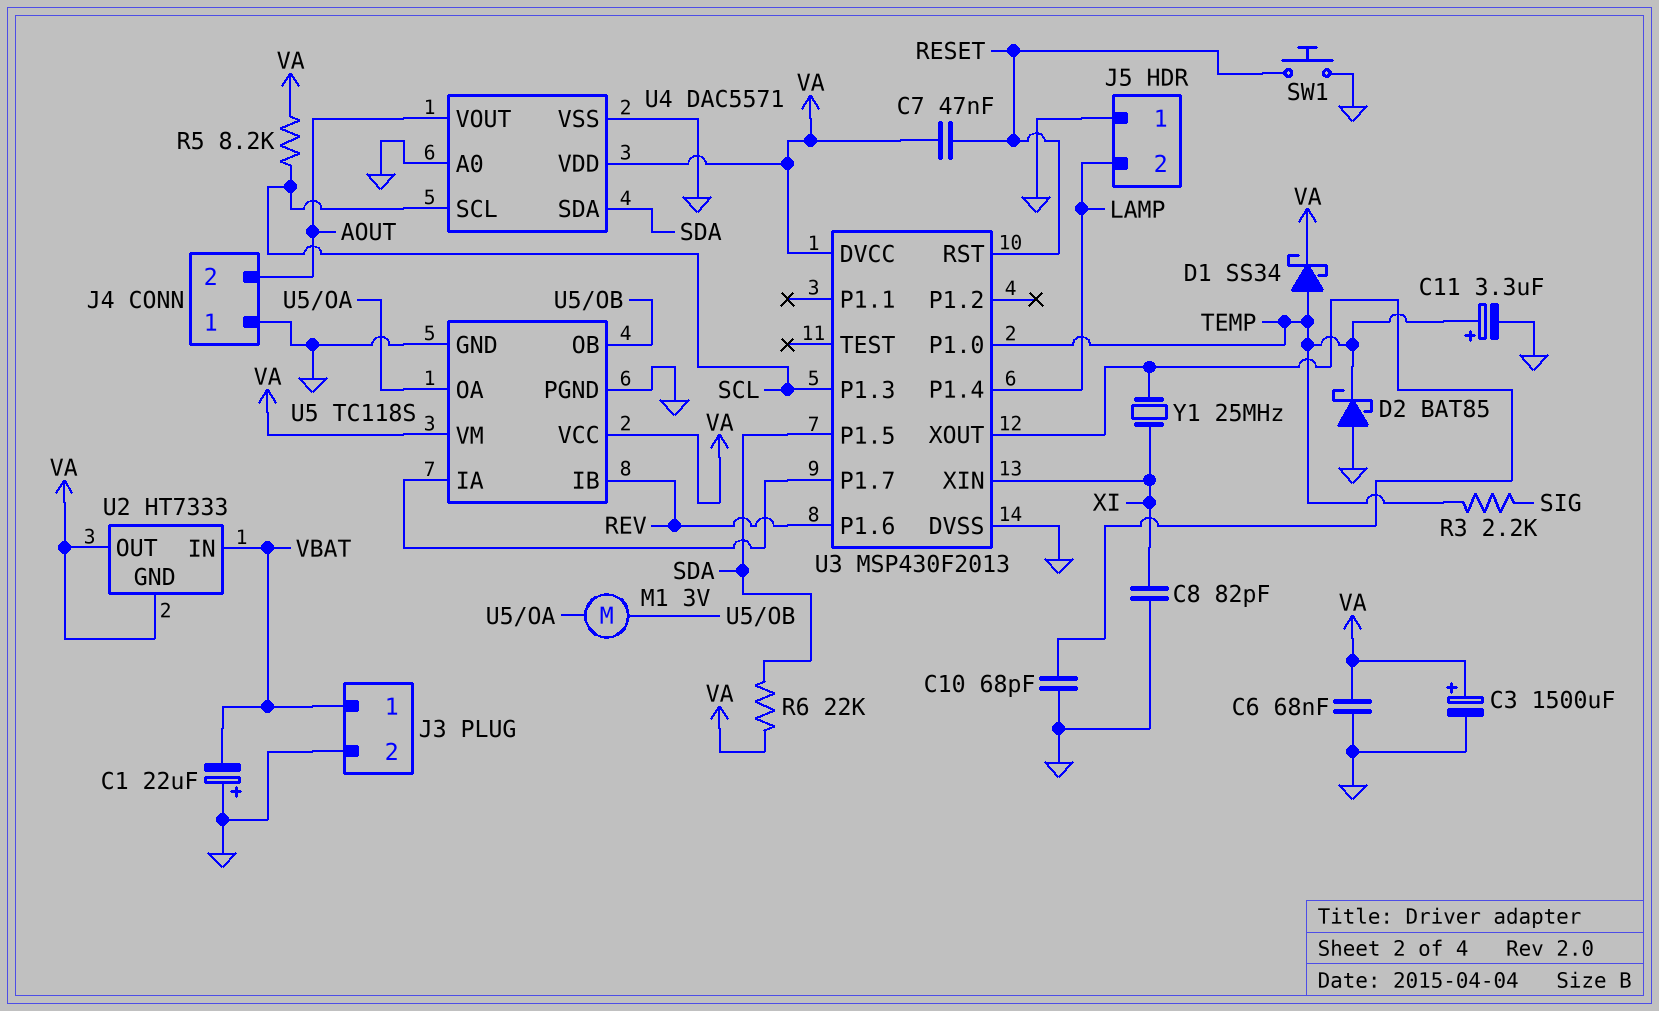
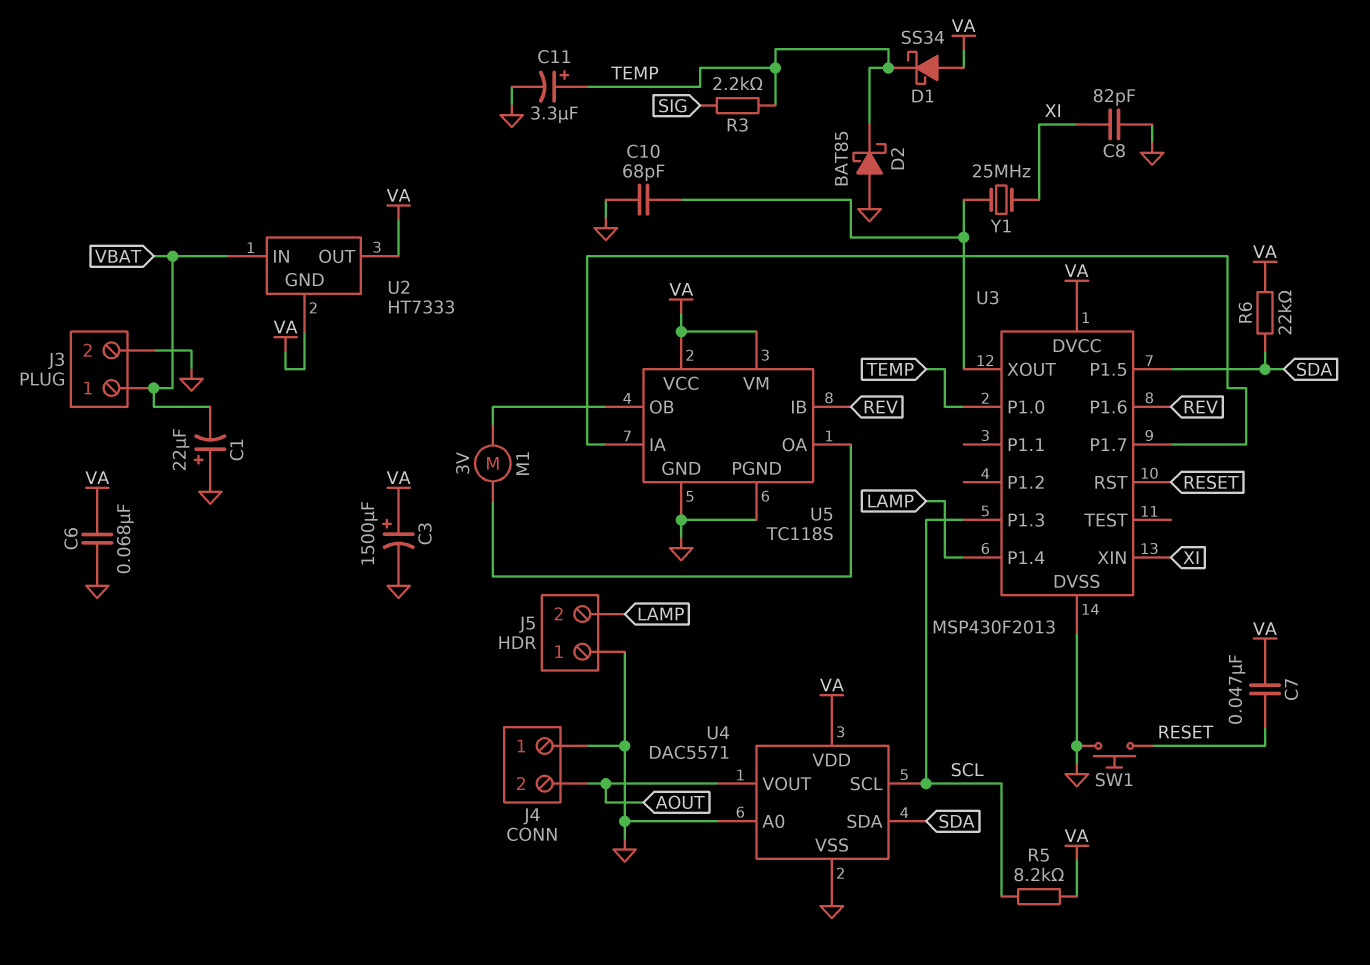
D1: schottky SS34 (A TEMP, K VA) -> schottky SS34 (A VA, K TEMP)

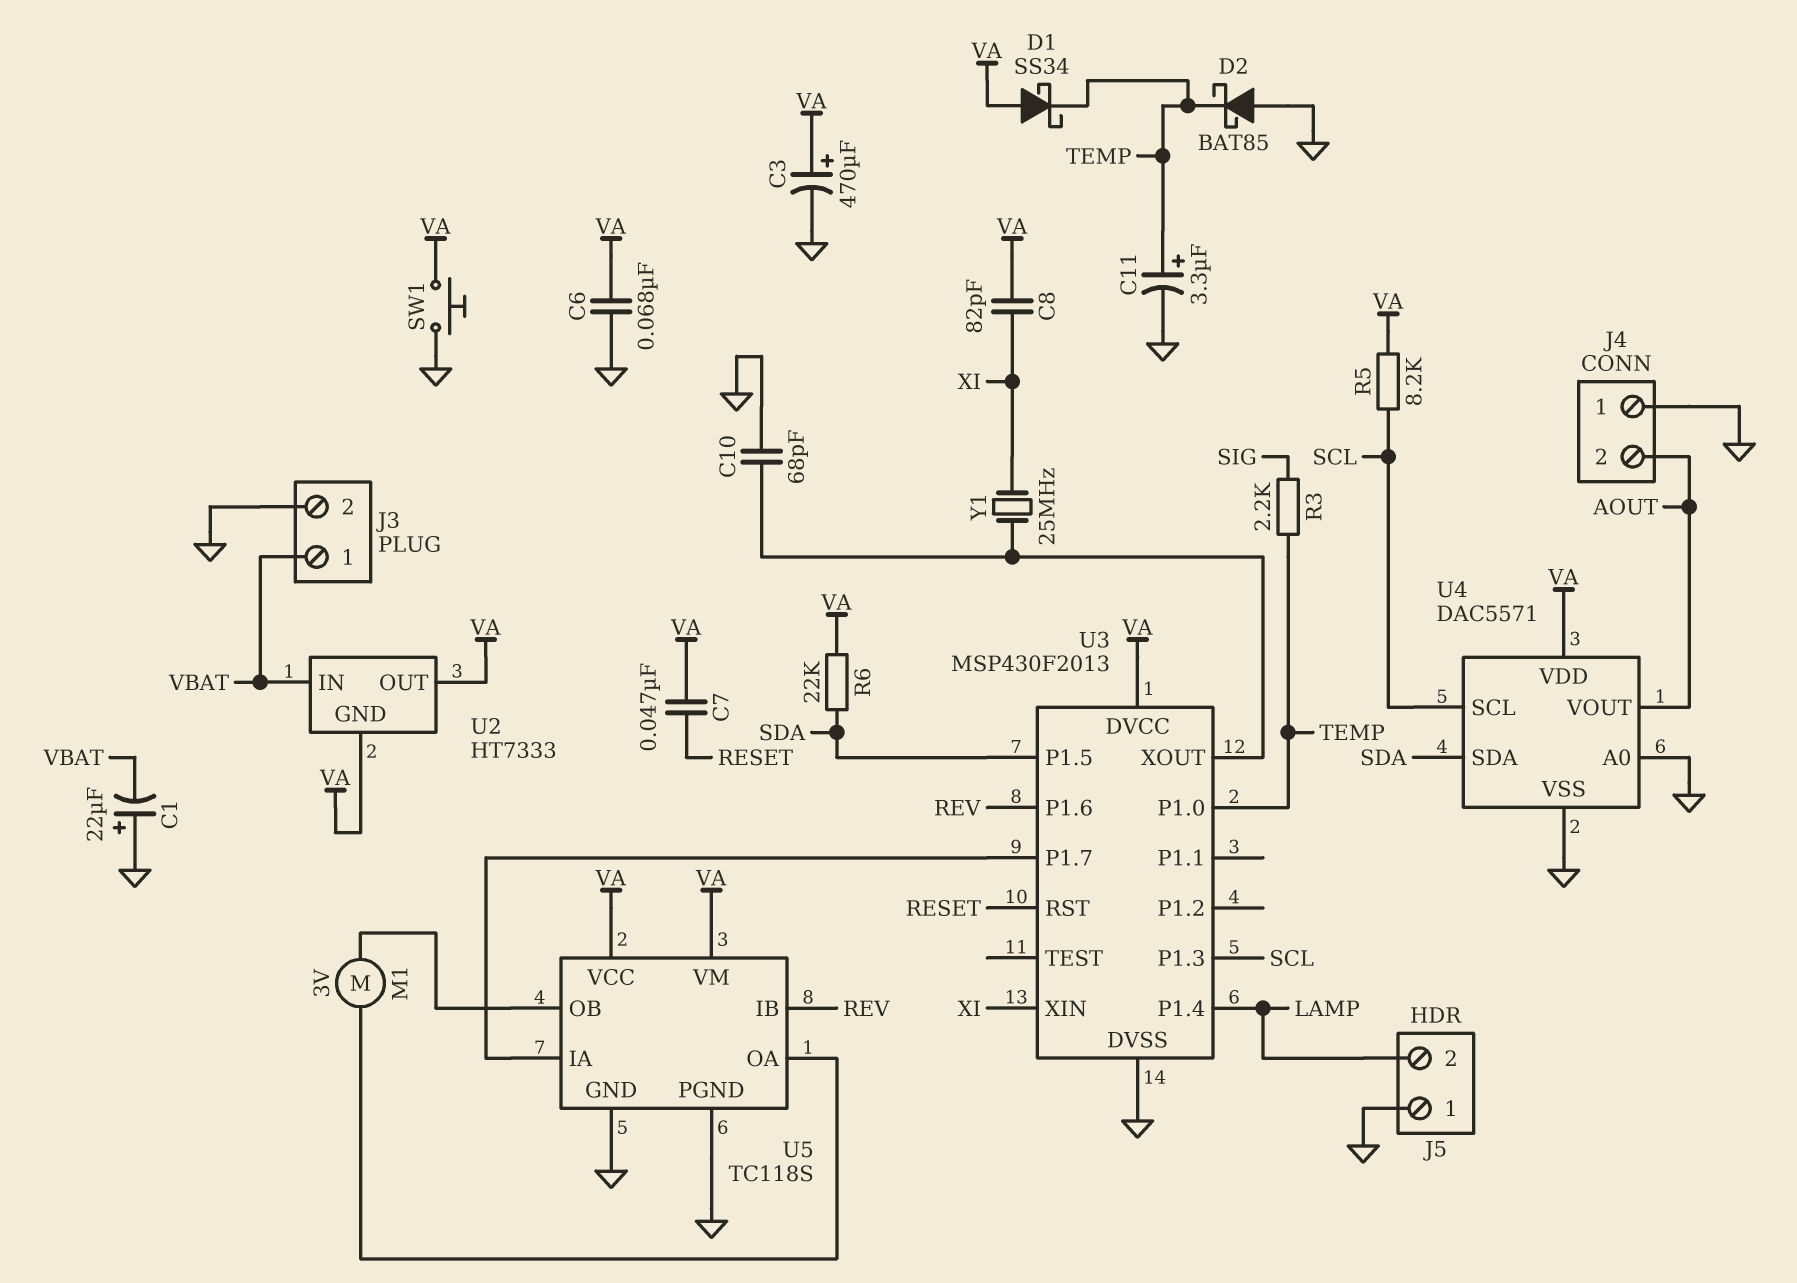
C3: 1500uF (plus VA, minus GND) -> 470uF (plus VA, minus GND)
C8: 82pF (GND, XI) -> 82pF (VA, XI)
SW1: button (GND, RESET) -> button (GND, VA)

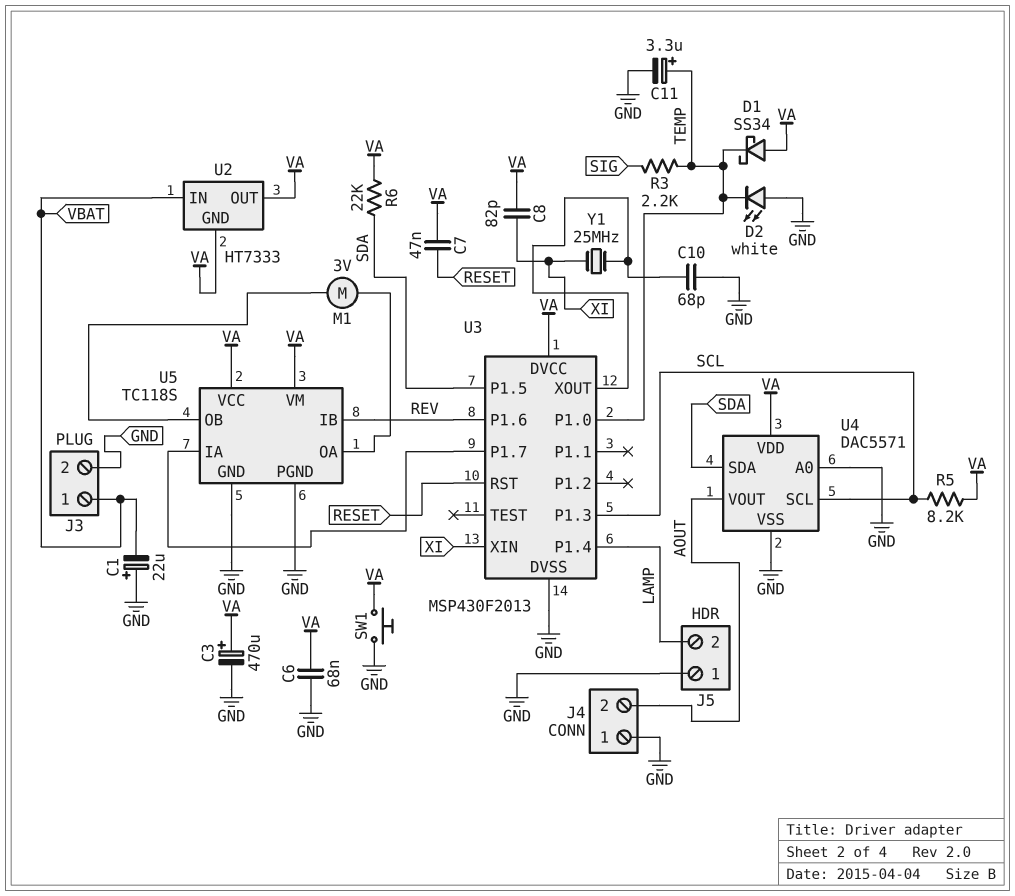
D2: schottky BAT85 (A GND, K TEMP) -> LED white (A GND, K TEMP)

